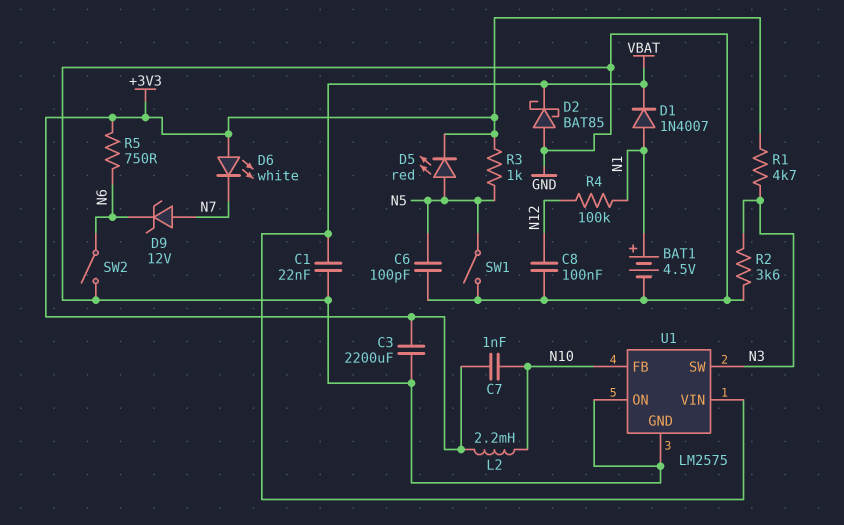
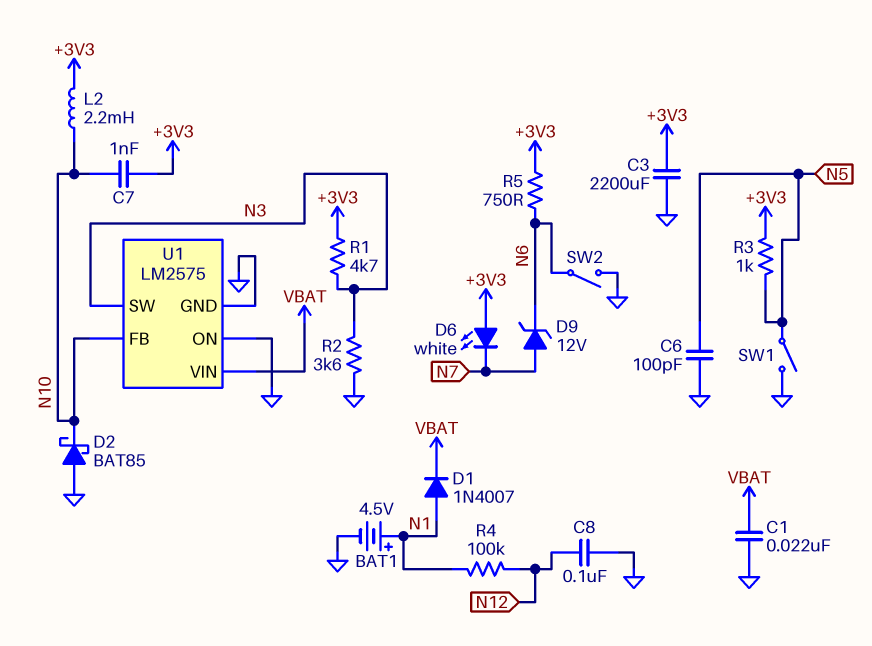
D2: schottky BAT85 (A GND, K VBAT) -> schottky BAT85 (A GND, K N10)
D5: LED red (A N5, K +3V3) -> none

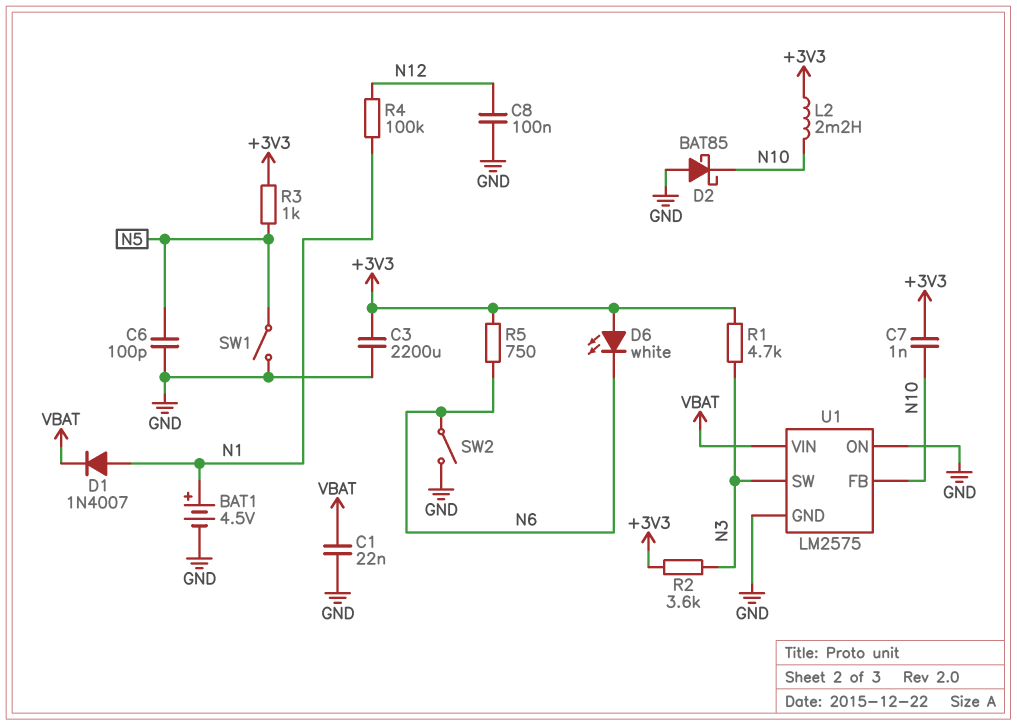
D6: LED white (A +3V3, K N7) -> LED white (A +3V3, K N6)
D9: zener 12V (A N7, K N6) -> none
R2: 3.6k (GND, N3) -> 3.6k (+3V3, N3)

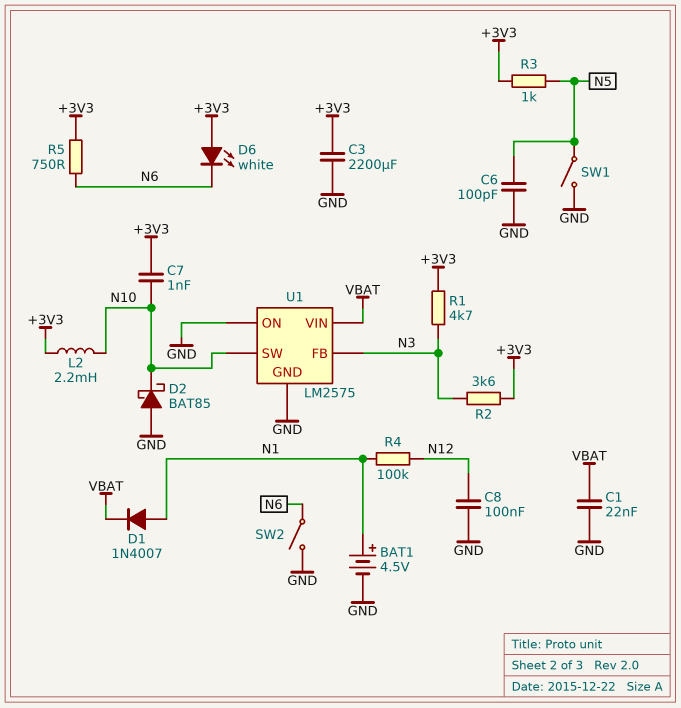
U1 pin FB: N10 -> N3
U1 pin SW: N3 -> N10

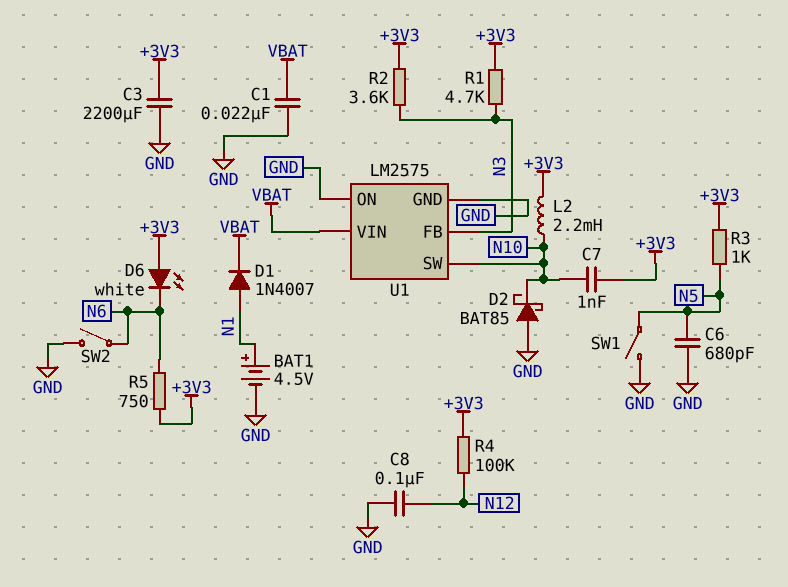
C6: 100pF (GND, N5) -> 680pF (GND, N5)
R4: 100k (N1, N12) -> 100k (+3V3, N12)

